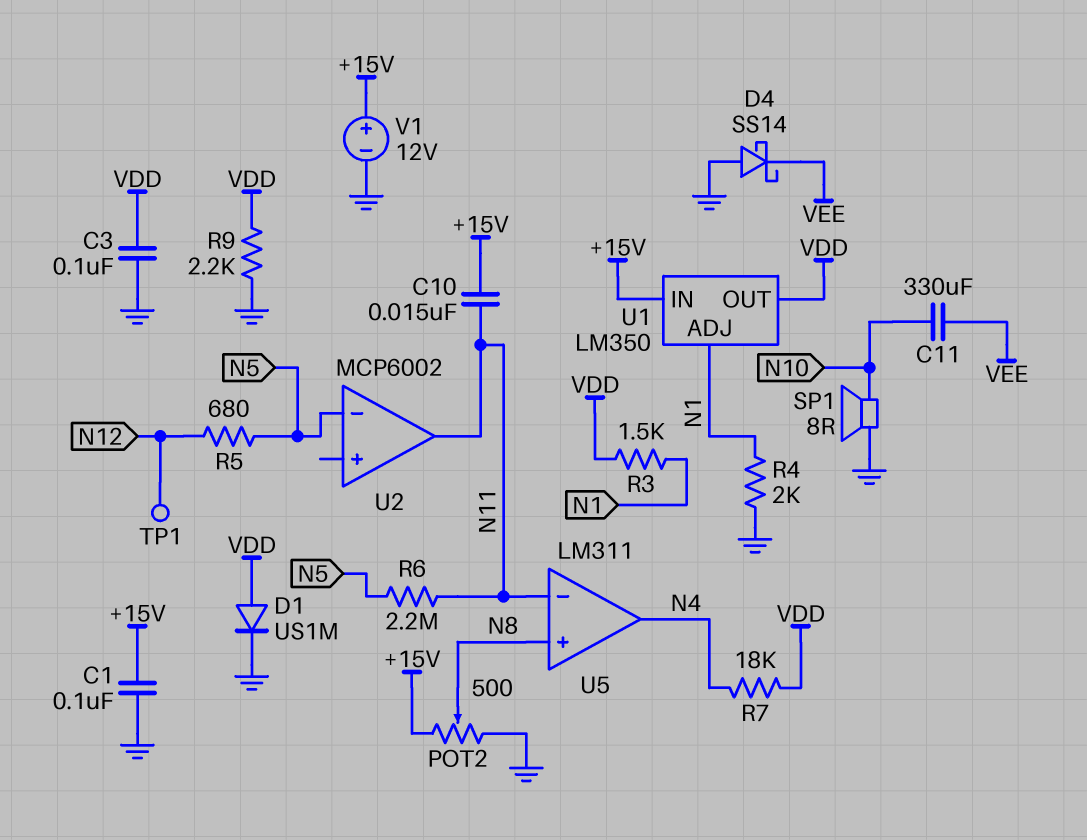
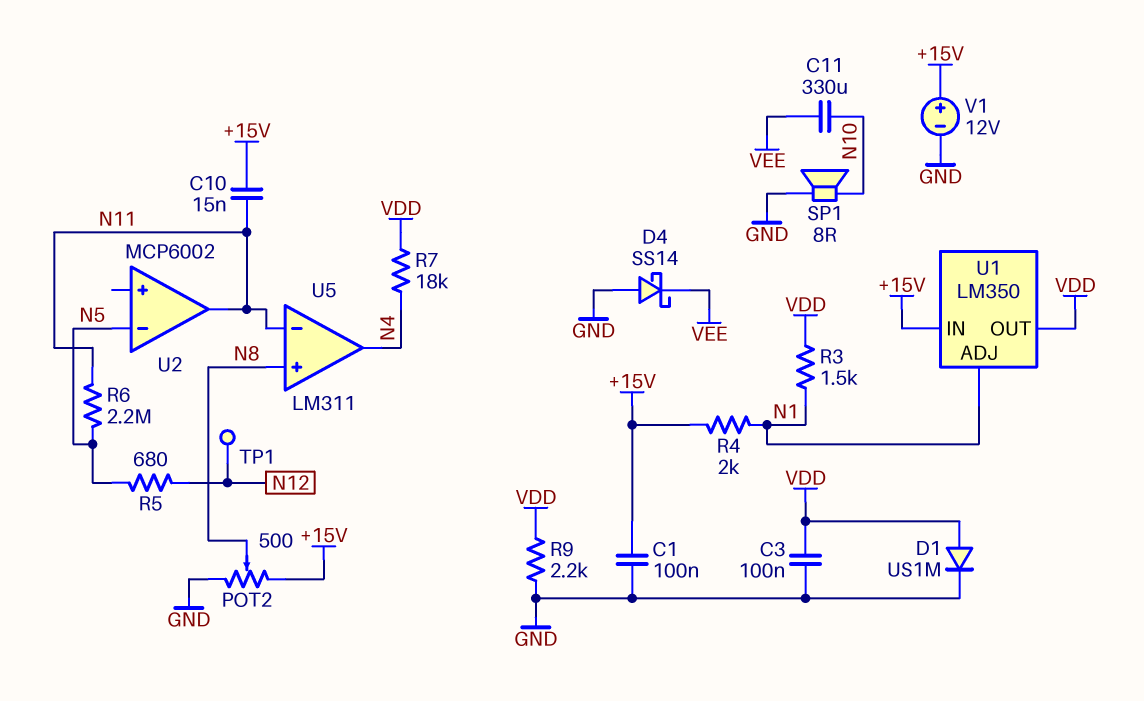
R4: 2k (GND, N1) -> 2k (+15V, N1)

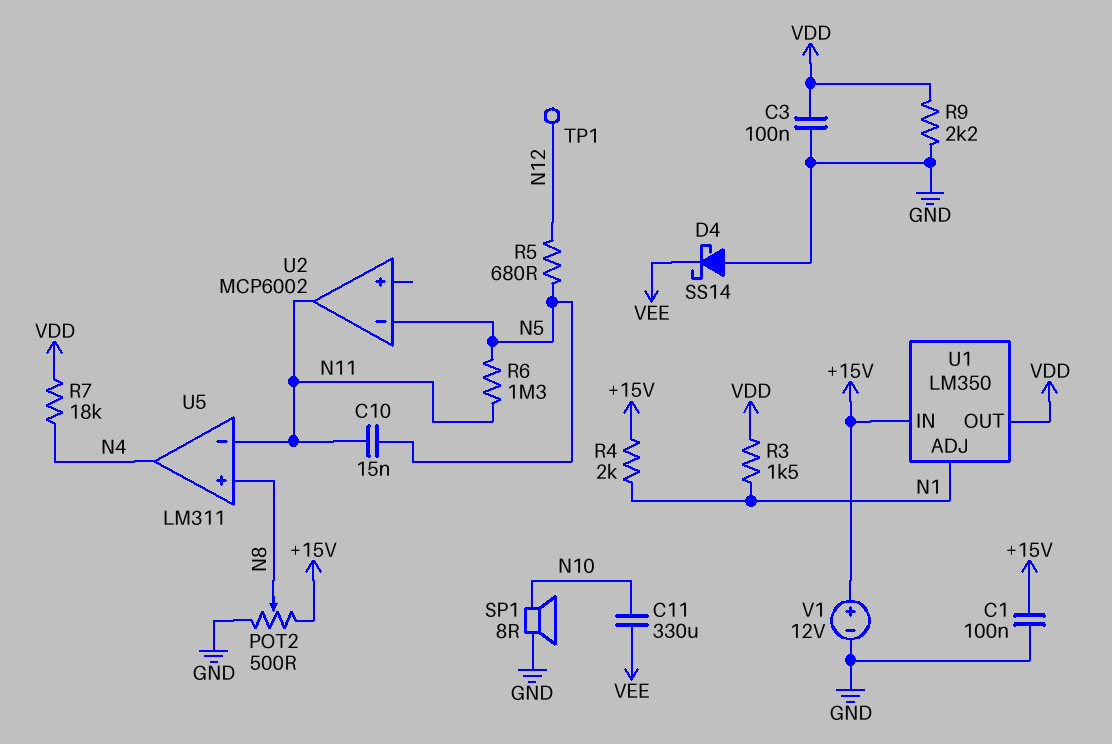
C10: 15nF (+15V, N11) -> 15nF (N5, N11)
D1: diode US1M (A VDD, K GND) -> none
R6: 2.2M (N5, N11) -> 1.3M (N5, N11)

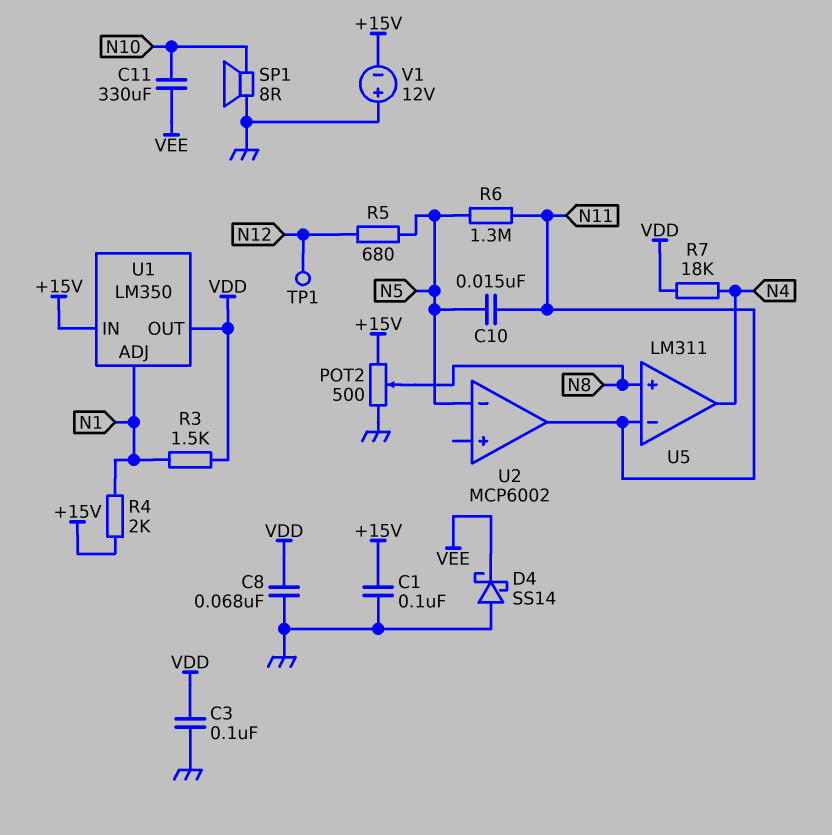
C8: none -> 68nF (GND, VDD)
R9: 2.2k (GND, VDD) -> none
V1: 12V (plus +15V, minus GND) -> 12V (plus GND, minus +15V)

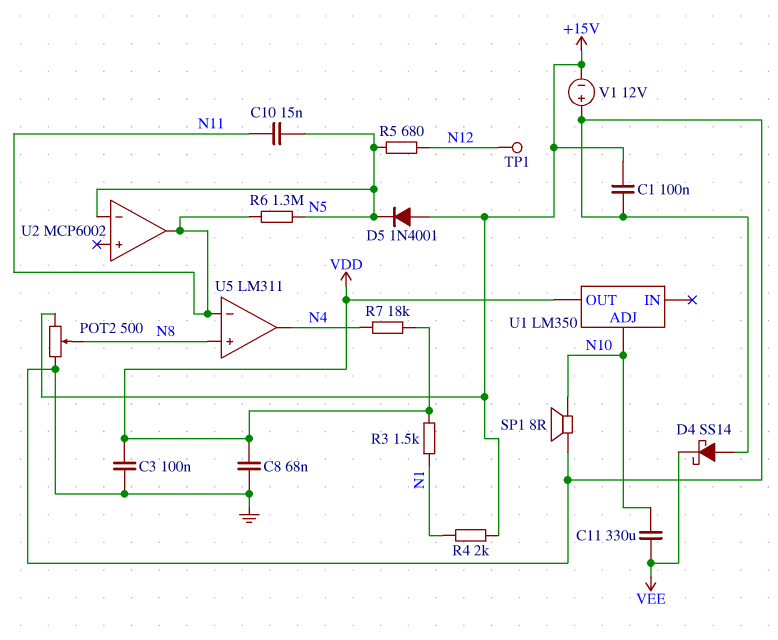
D5: none -> diode 1N4001 (A +15V, K N5)
U1 pin ADJ: N1 -> N10
U1 pin IN: +15V -> none

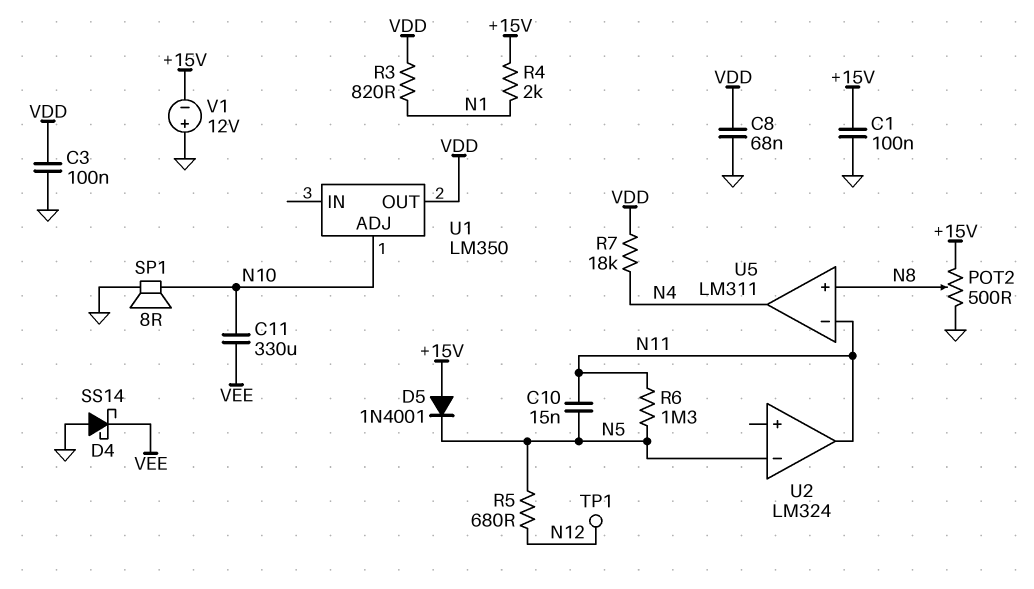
R3: 1.5k (N1, VDD) -> 820 (N1, VDD)
U2: MCP6002 -> LM324

